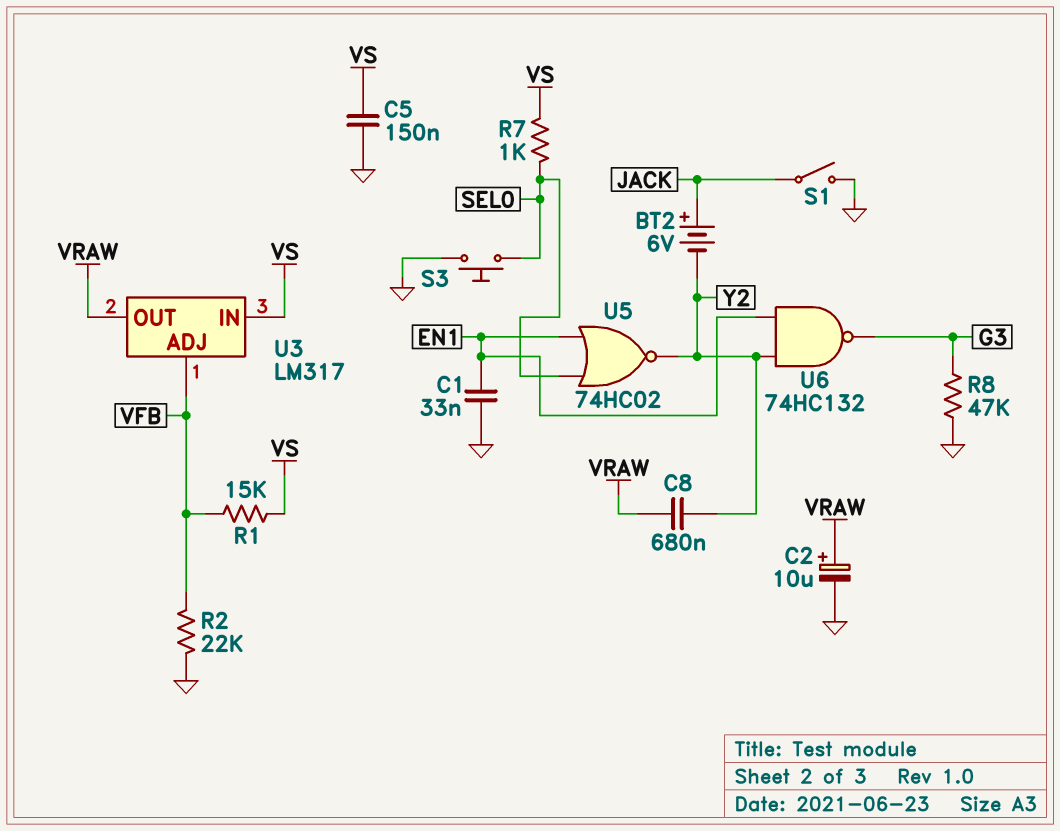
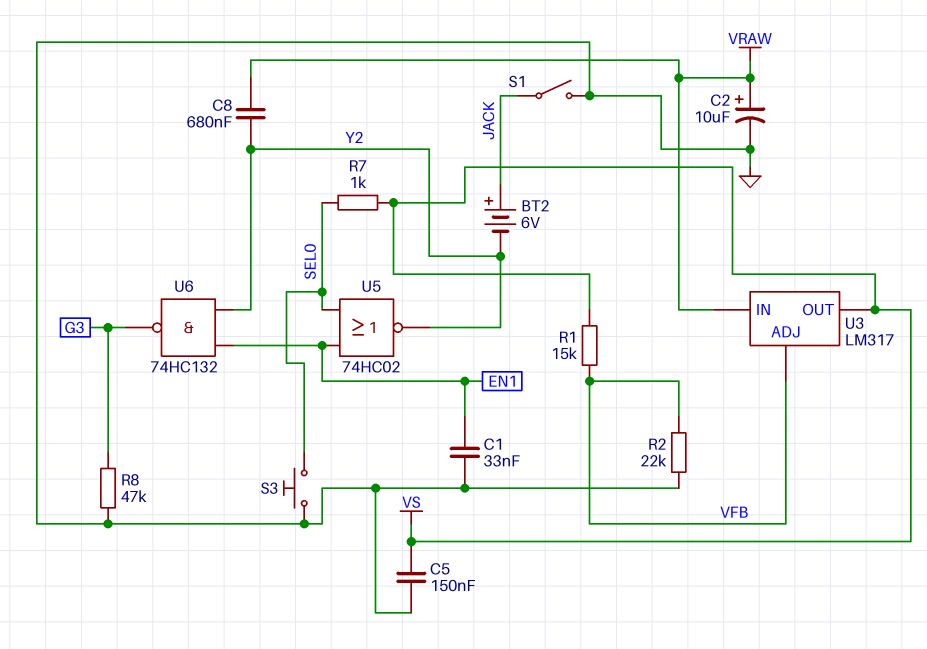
U3 pin IN: VS -> VRAW
U3 pin OUT: VRAW -> VS

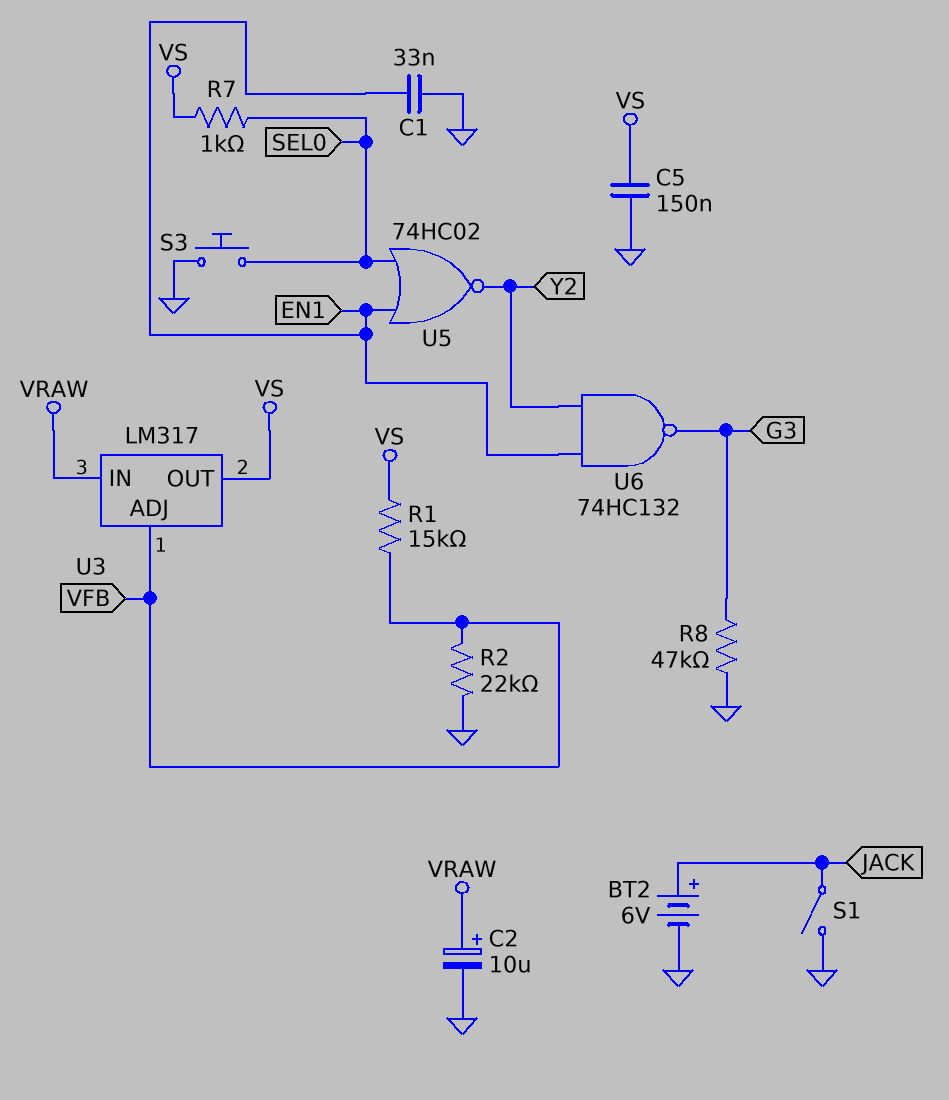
BT2: 6V (plus JACK, minus Y2) -> 6V (plus JACK, minus GND)
C8: 680nF (VRAW, Y2) -> none

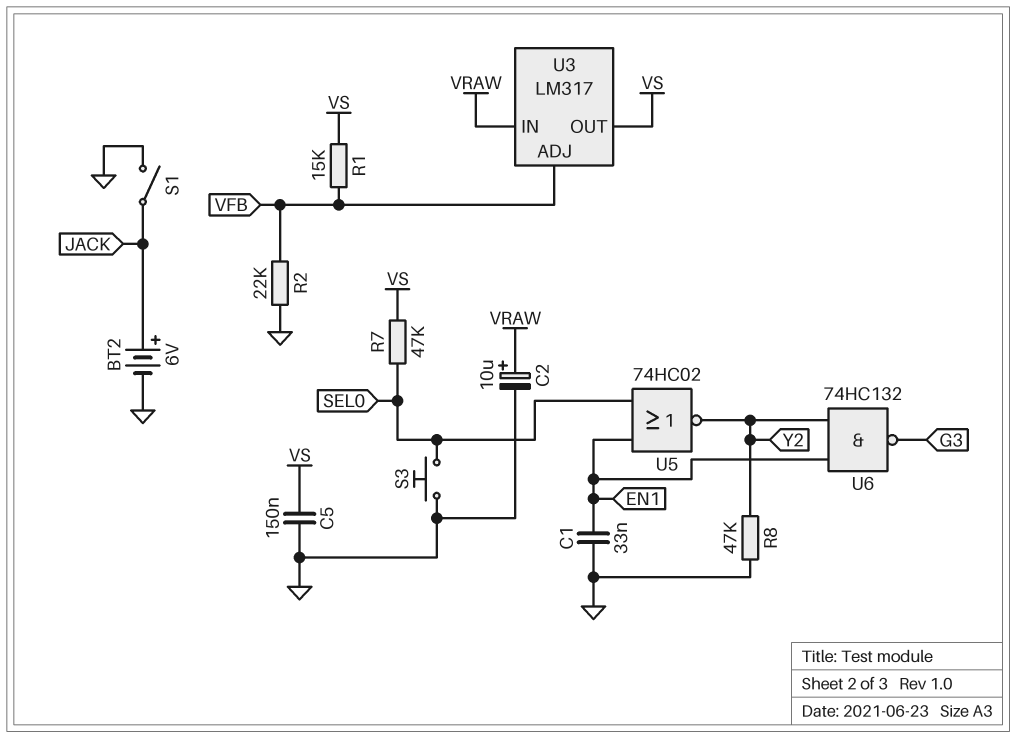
R7: 1k (SEL0, VS) -> 47k (SEL0, VS)
R8: 47k (G3, GND) -> 47k (GND, Y2)

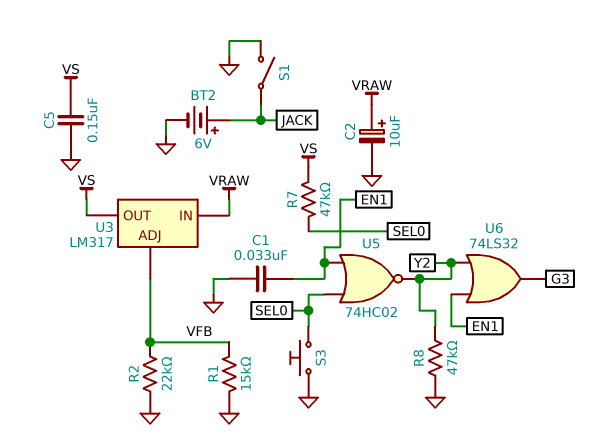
R1: 15k (VFB, VS) -> 15k (GND, VFB)
U6: NAND 74HC132 (in EN1, in Y2, out G3) -> OR 74LS32 (in EN1, in Y2, out G3)

